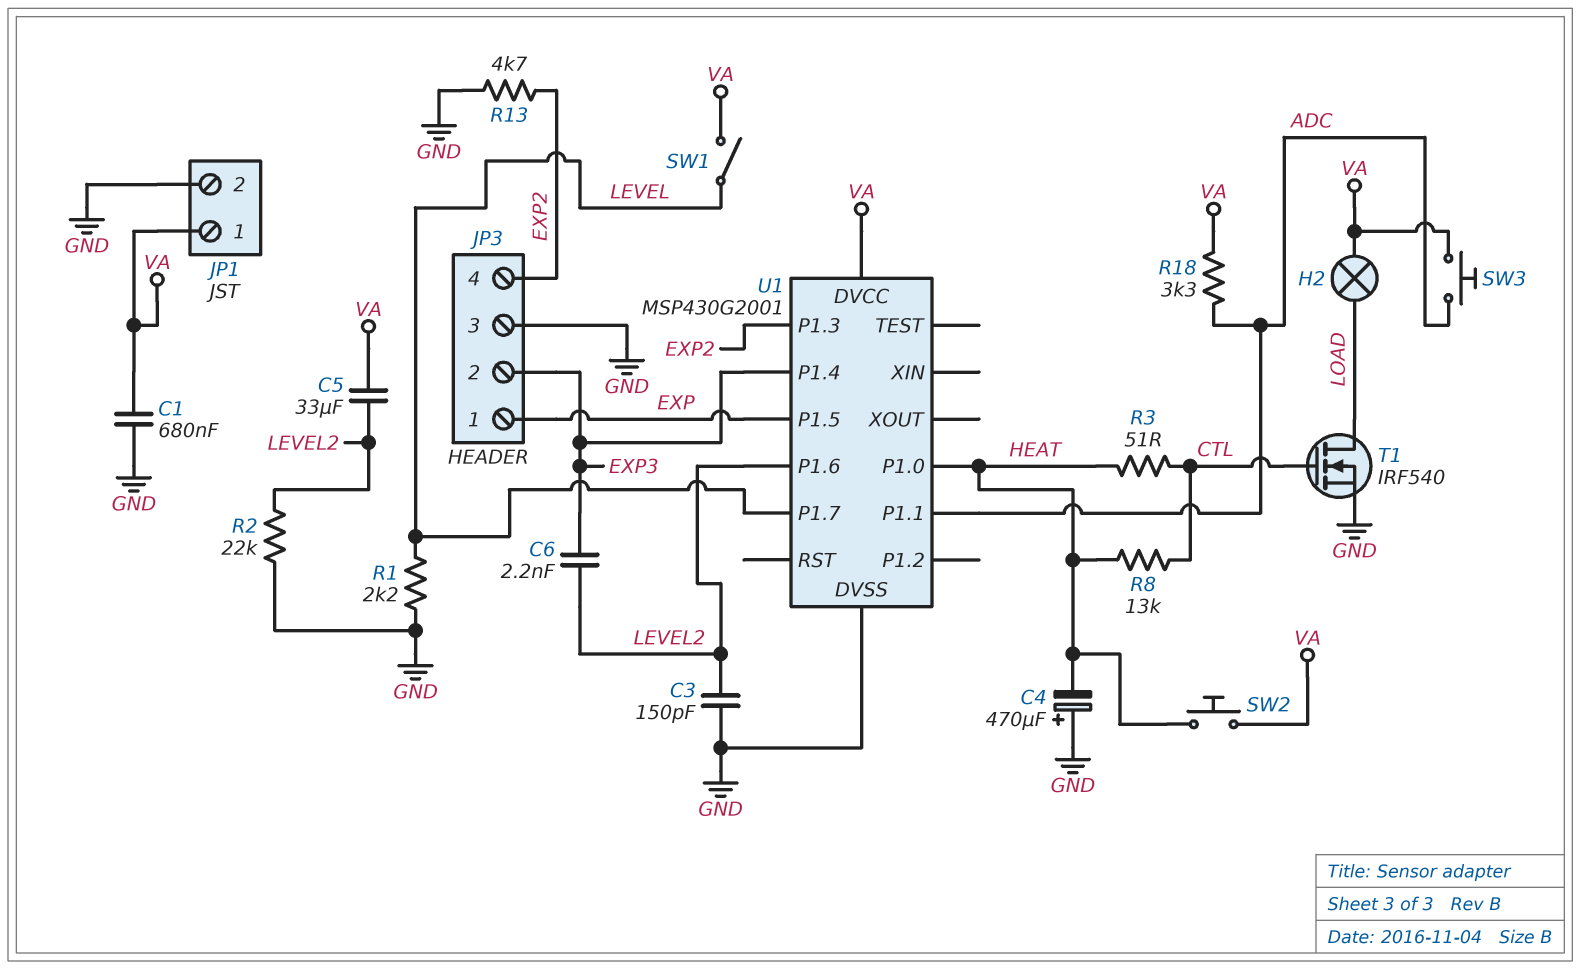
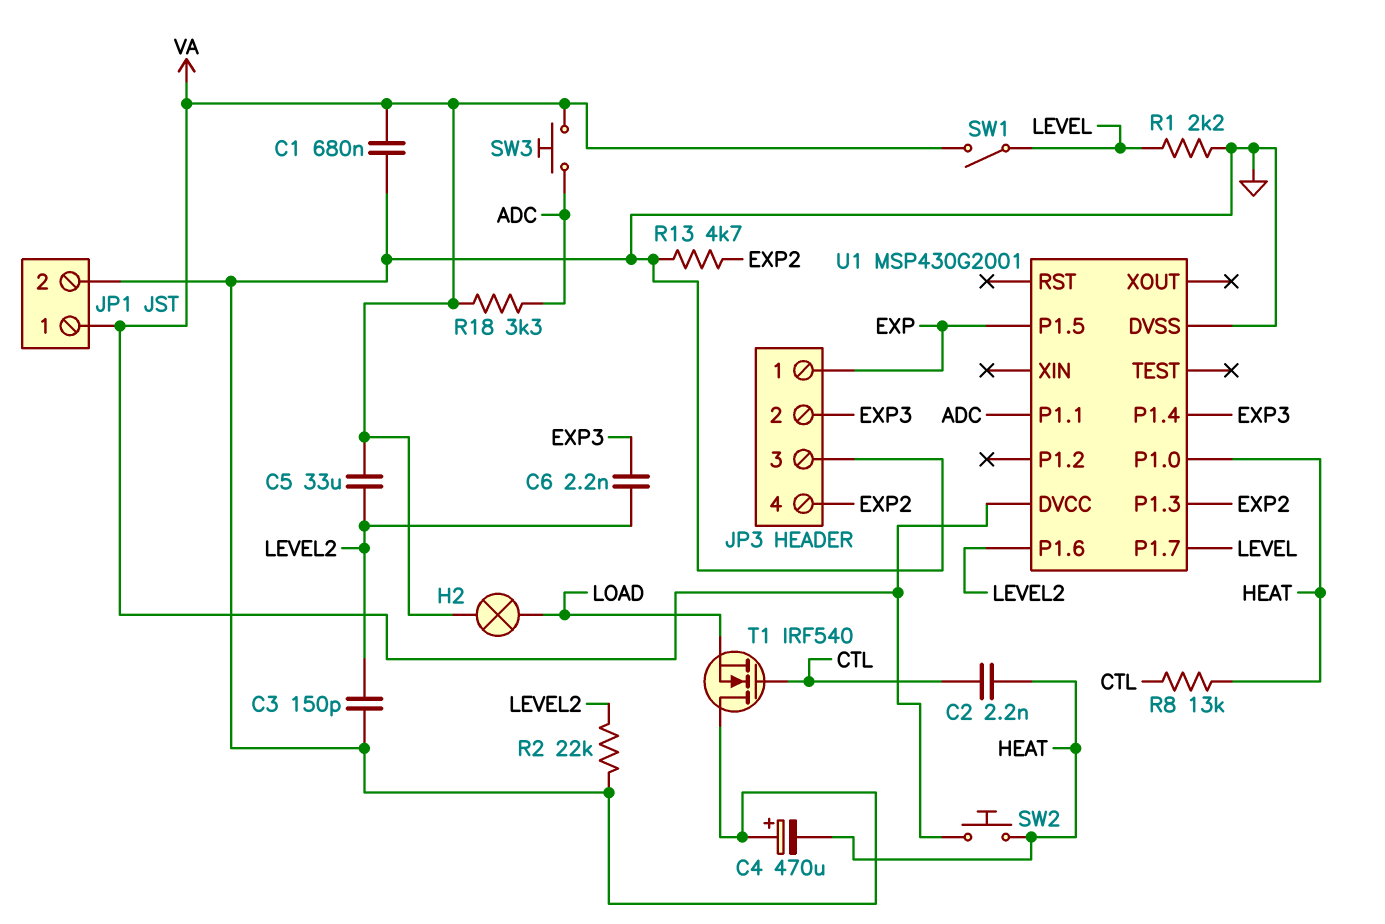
C2: none -> 2.2nF (CTL, HEAT)
R3: 51 (CTL, HEAT) -> none
T1: NMOS IRF540 (G CTL, D LOAD, S GND) -> NMOS IRF540 (G CTL, D GND, S LOAD)

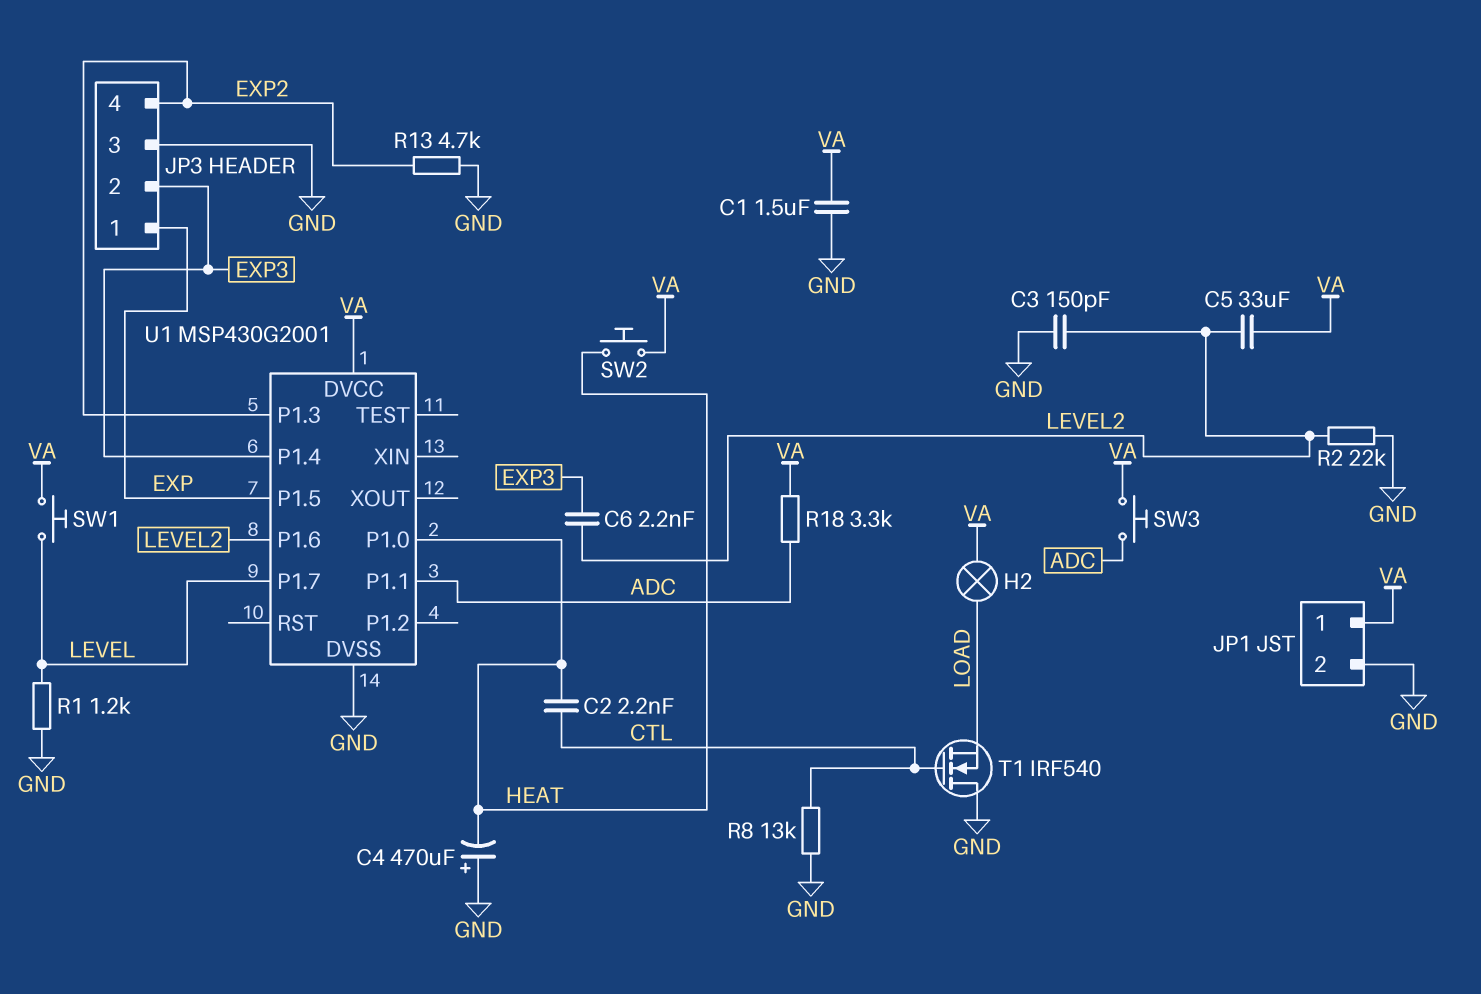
C1: 680nF (GND, VA) -> 1.5uF (GND, VA)
R1: 2.2k (GND, LEVEL) -> 1.2k (GND, LEVEL)
R8: 13k (CTL, HEAT) -> 13k (CTL, GND)
SW1: switch (LEVEL, VA) -> button (LEVEL, VA)

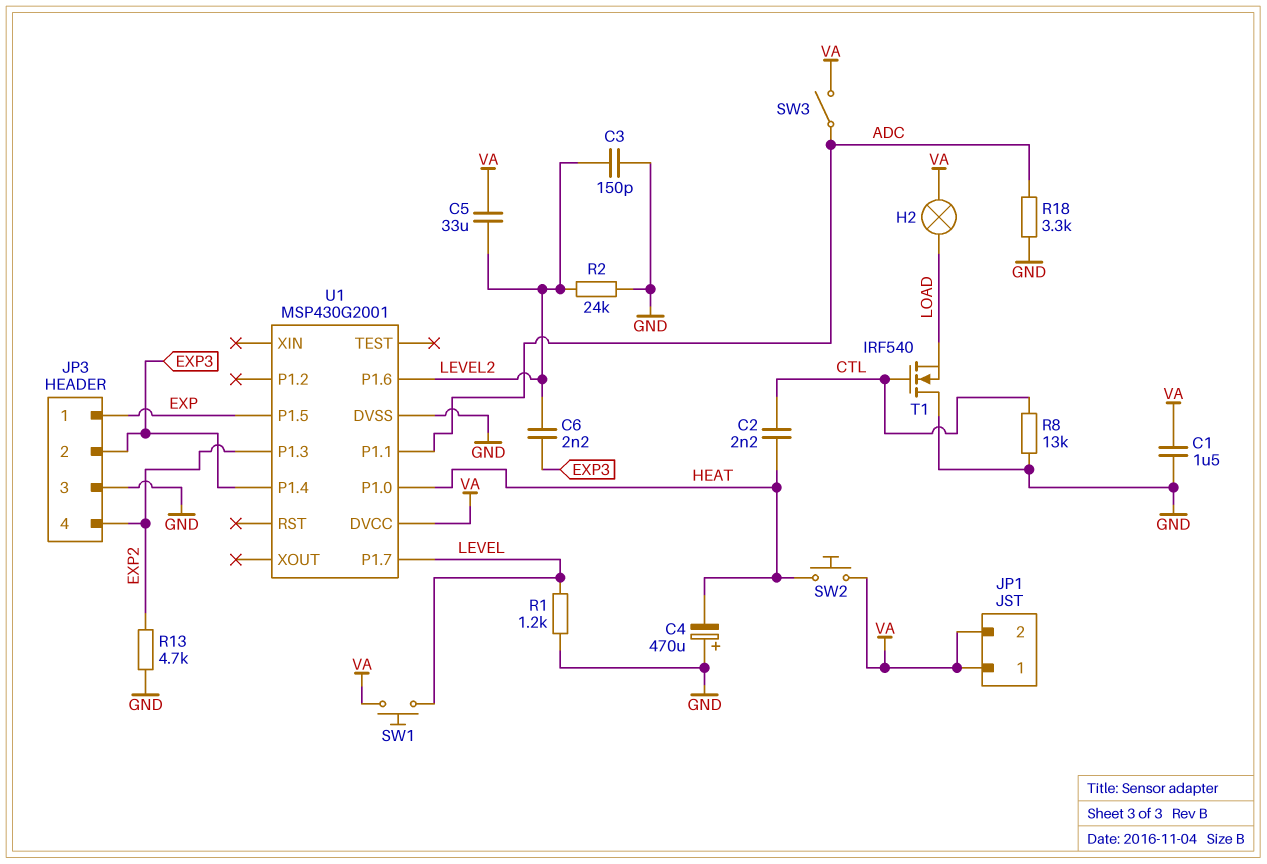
JP1 pin 2: GND -> VA
R2: 22k (GND, LEVEL2) -> 24k (GND, LEVEL2)
R18: 3.3k (ADC, VA) -> 3.3k (ADC, GND)
SW3: button (ADC, VA) -> switch (ADC, VA)

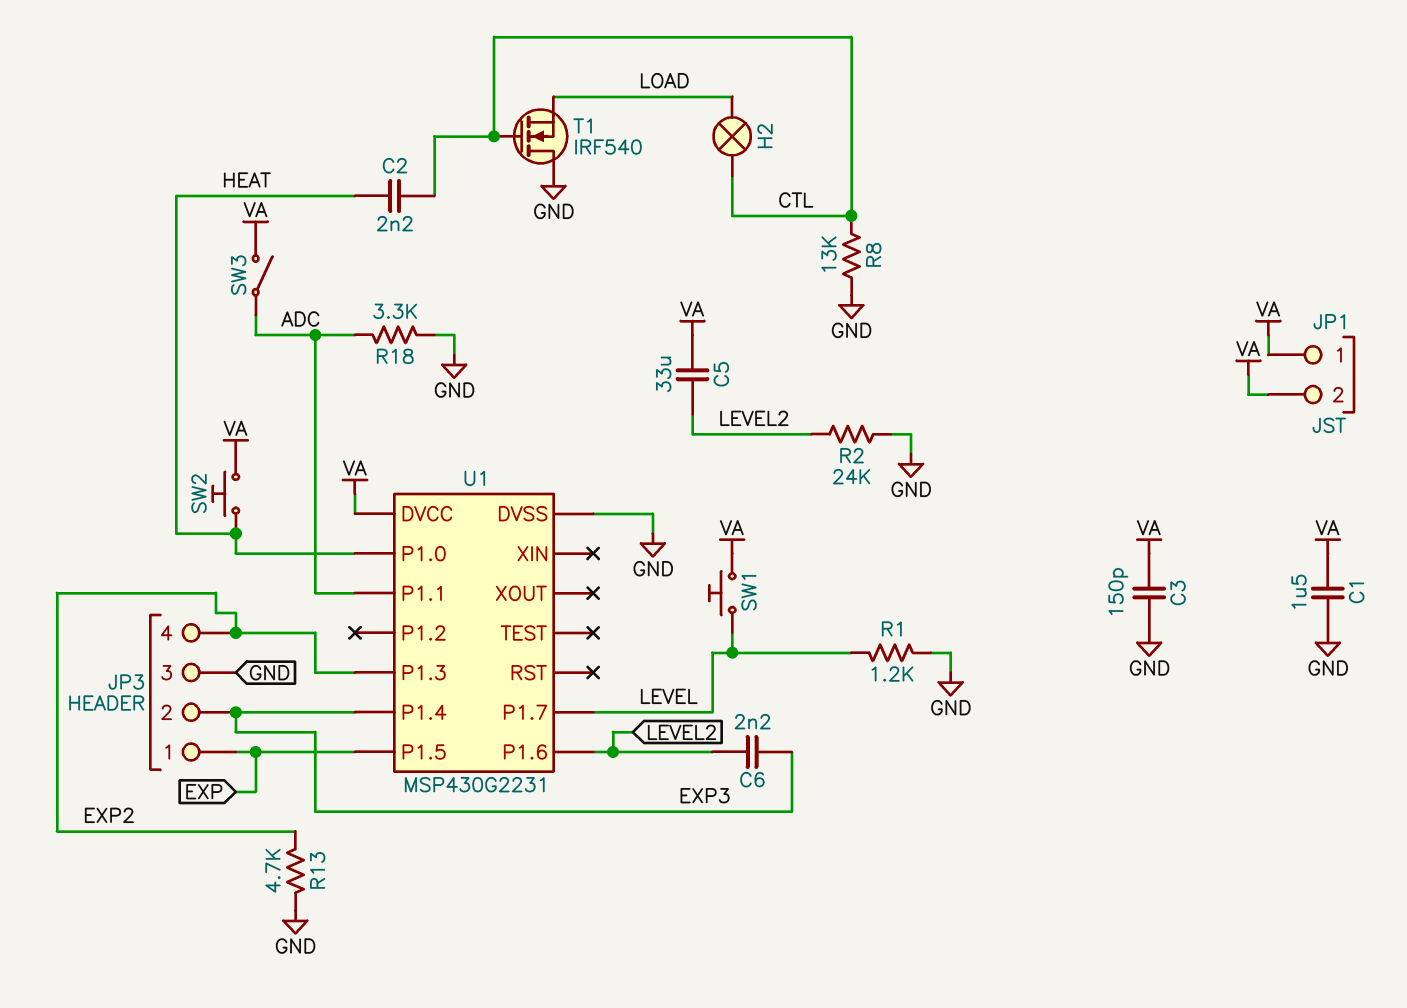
C3: 150pF (GND, LEVEL2) -> 150pF (GND, VA)
C4: 470uF (plus GND, minus HEAT) -> none
H2: lamp (LOAD, VA) -> lamp (CTL, LOAD)
U1: MSP430G2001 -> MSP430G2231

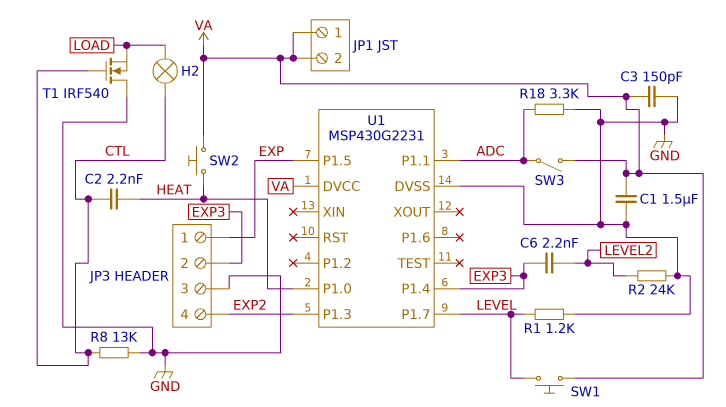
C5: 33uF (LEVEL2, VA) -> none
R13: 4.7k (EXP2, GND) -> none
U1 pin P1.6: LEVEL2 -> none

